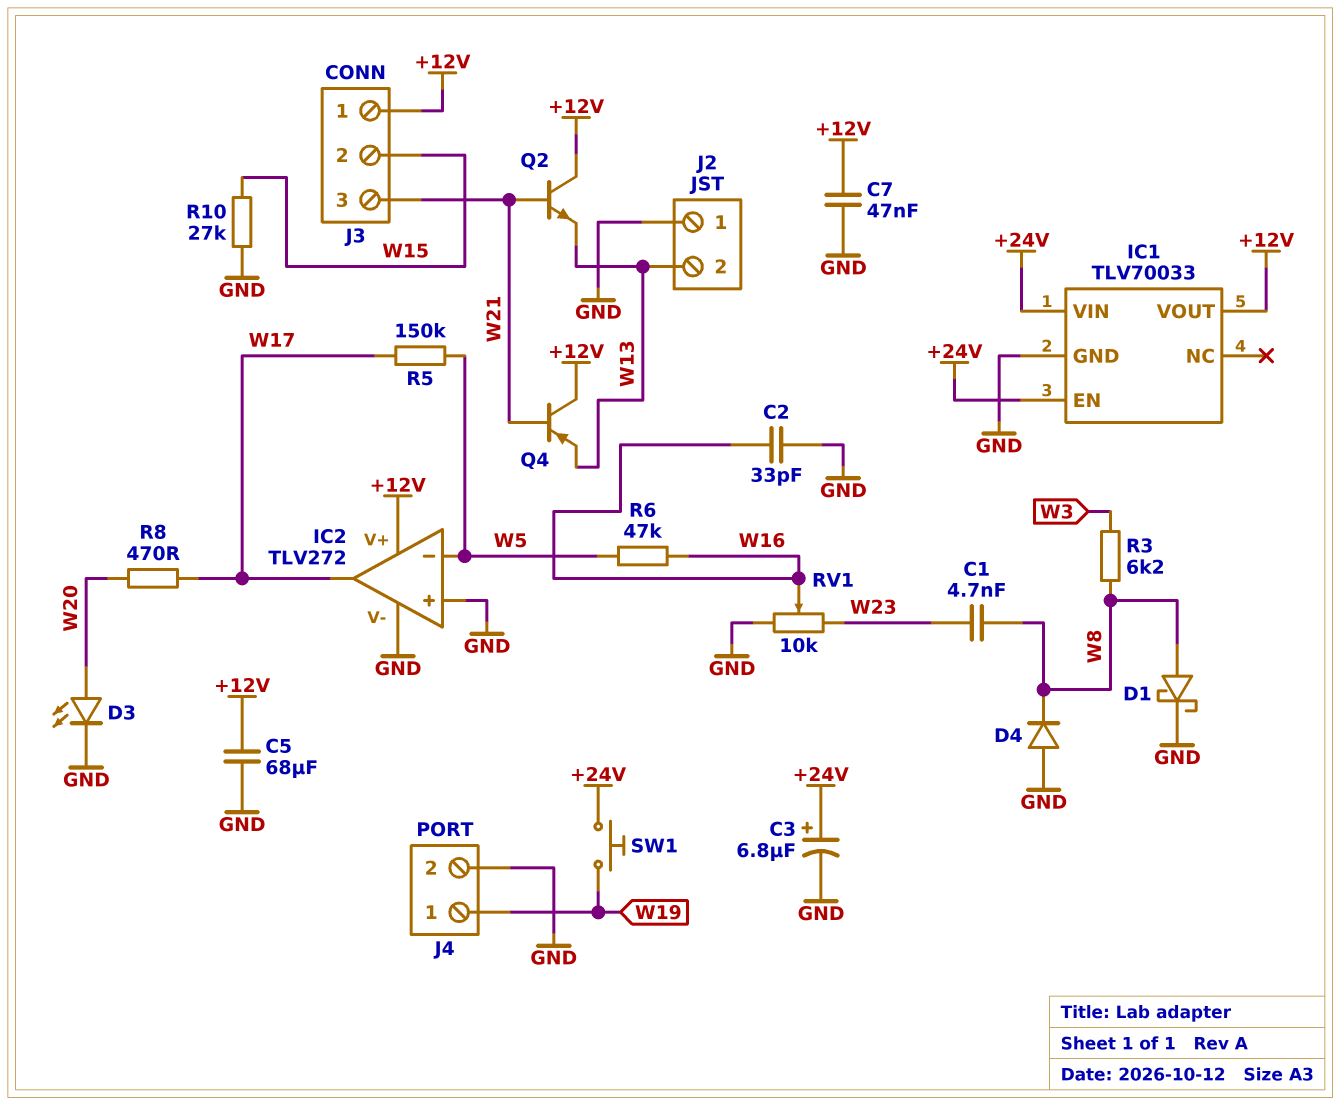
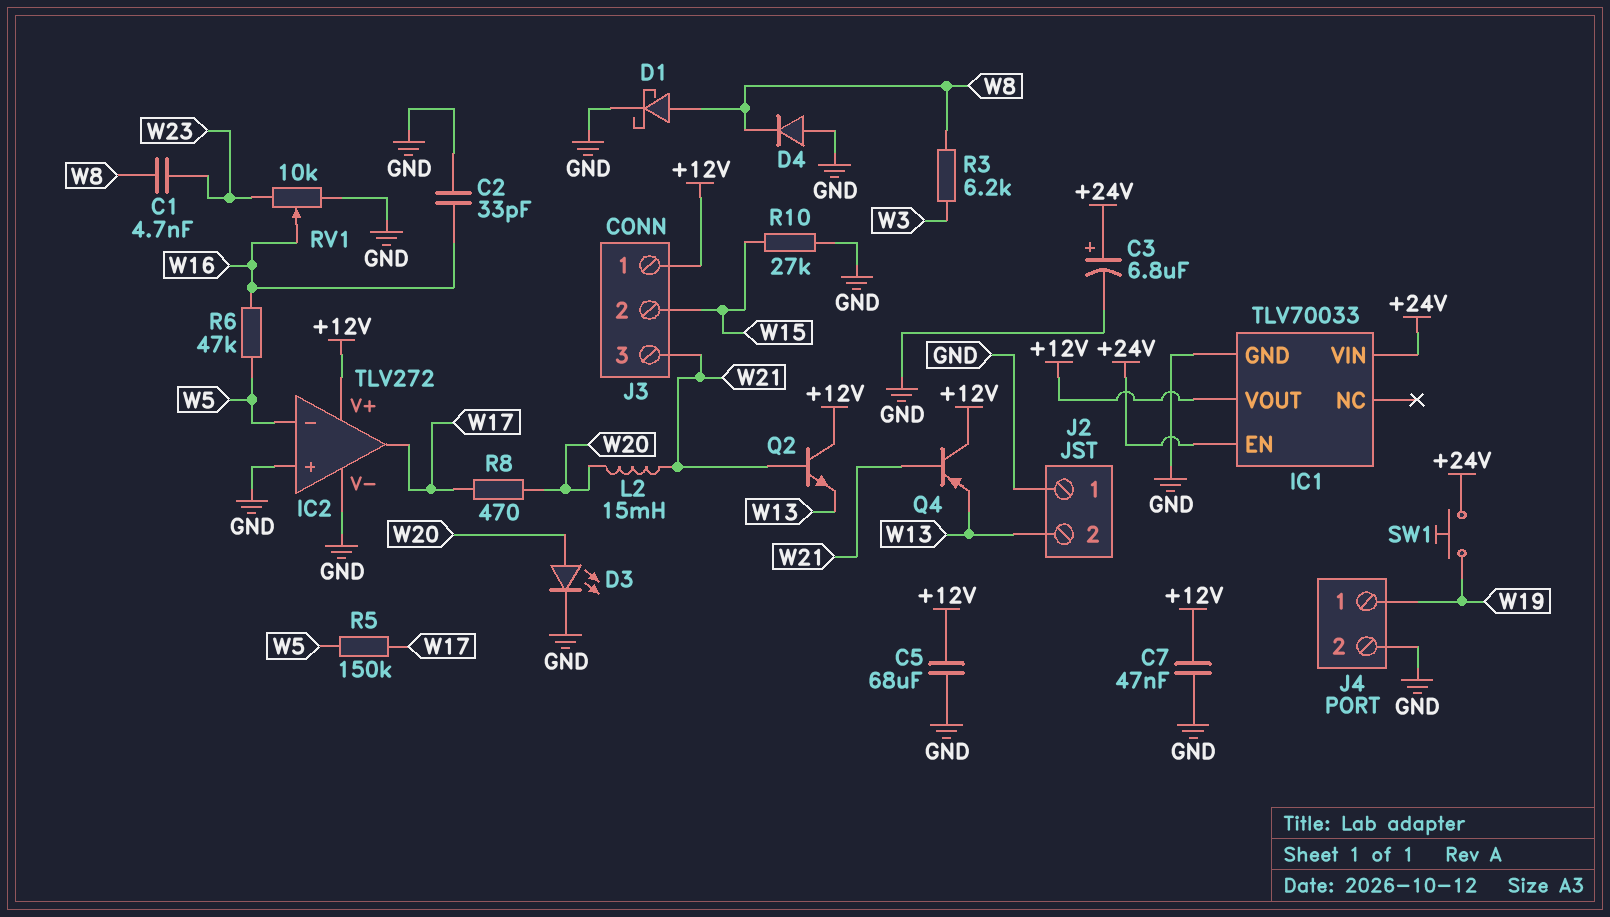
L2: none -> 15mH (W20, W21)

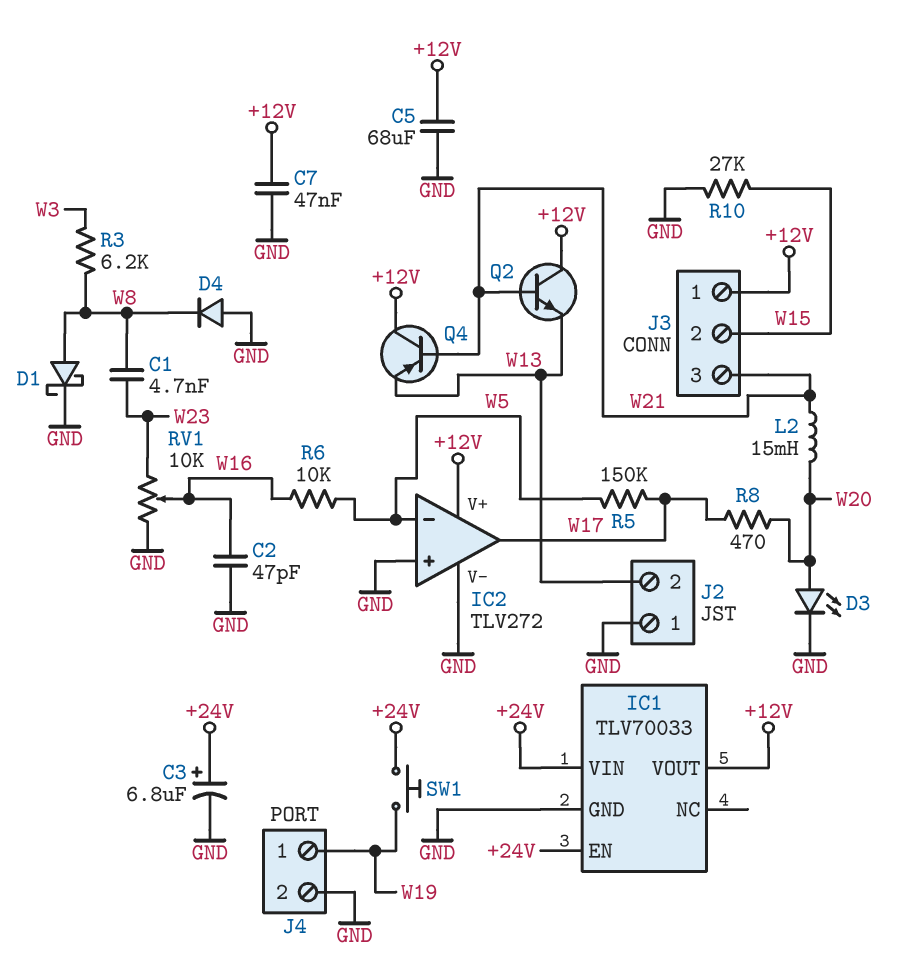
C2: 33pF (GND, W16) -> 47pF (GND, W16)
R6: 47k (W5, W16) -> 10k (W5, W16)

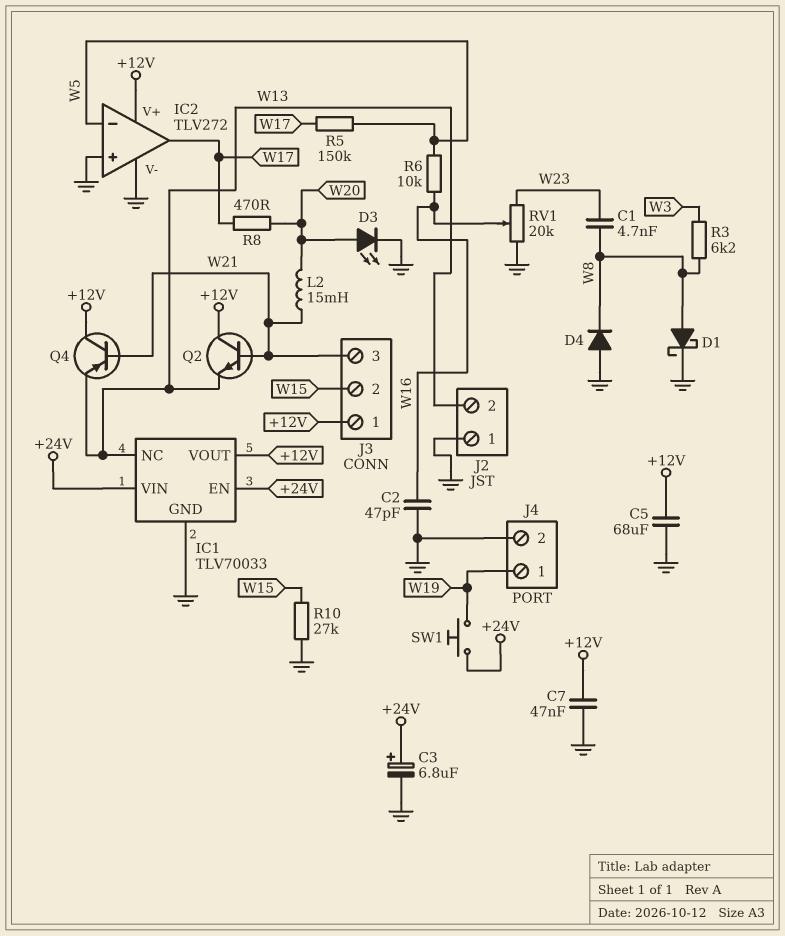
IC1 pin NC: none -> W13
RV1: 10k (GND, W23, wiper W16) -> 20k (GND, W23, wiper W16)

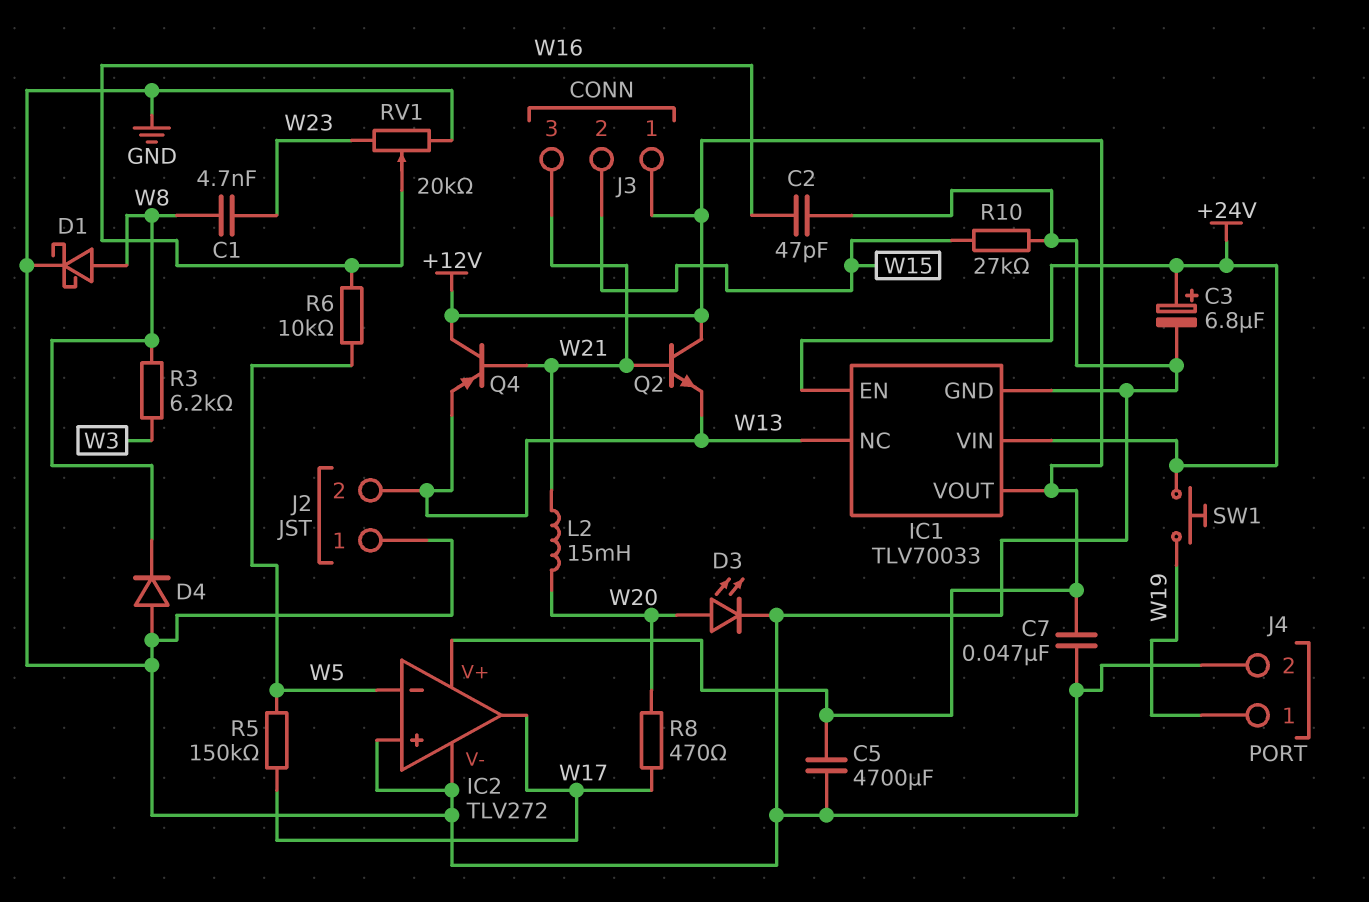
C5: 68uF (+12V, GND) -> 4700uF (+12V, GND)

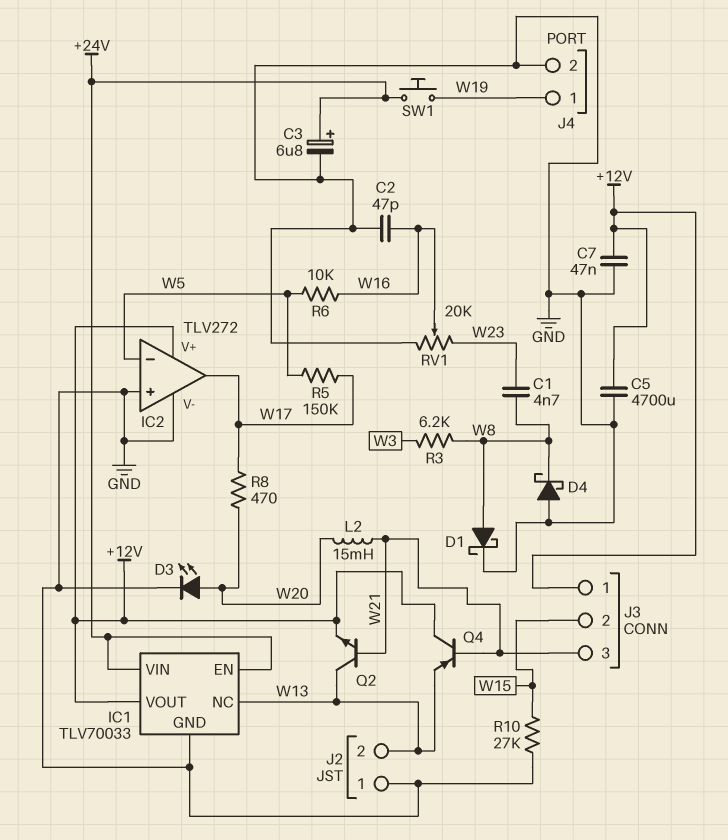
D4: diode (A GND, K W8) -> schottky (A GND, K W8)
Q2: NPN (B W21, C +12V, E W13) -> NPN (B W21, C W13, E +12V)

